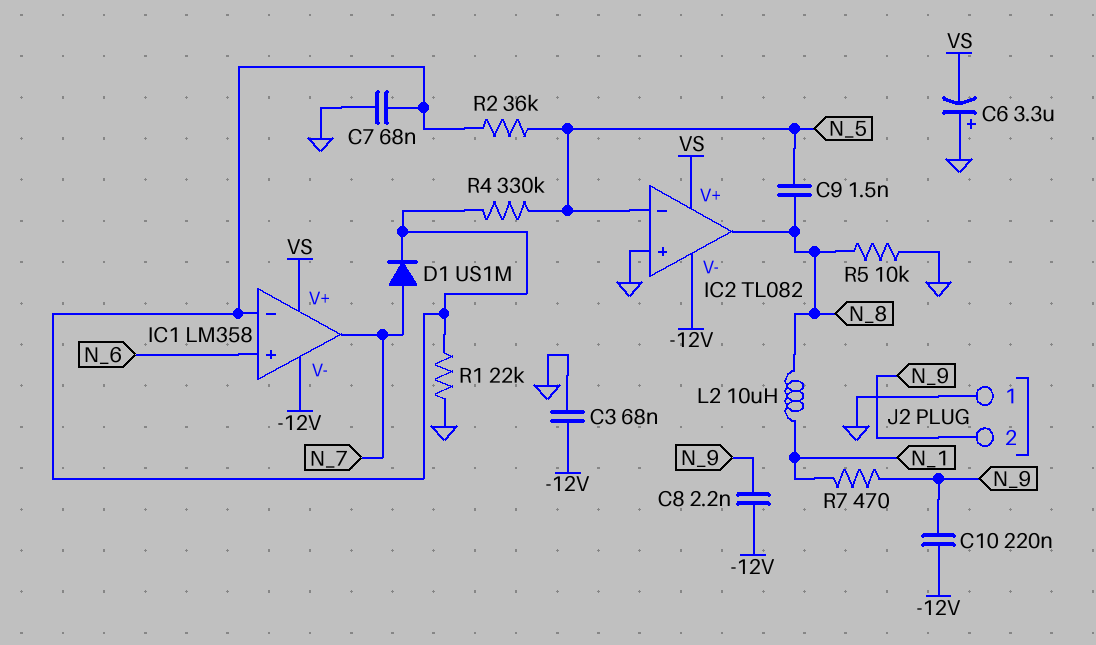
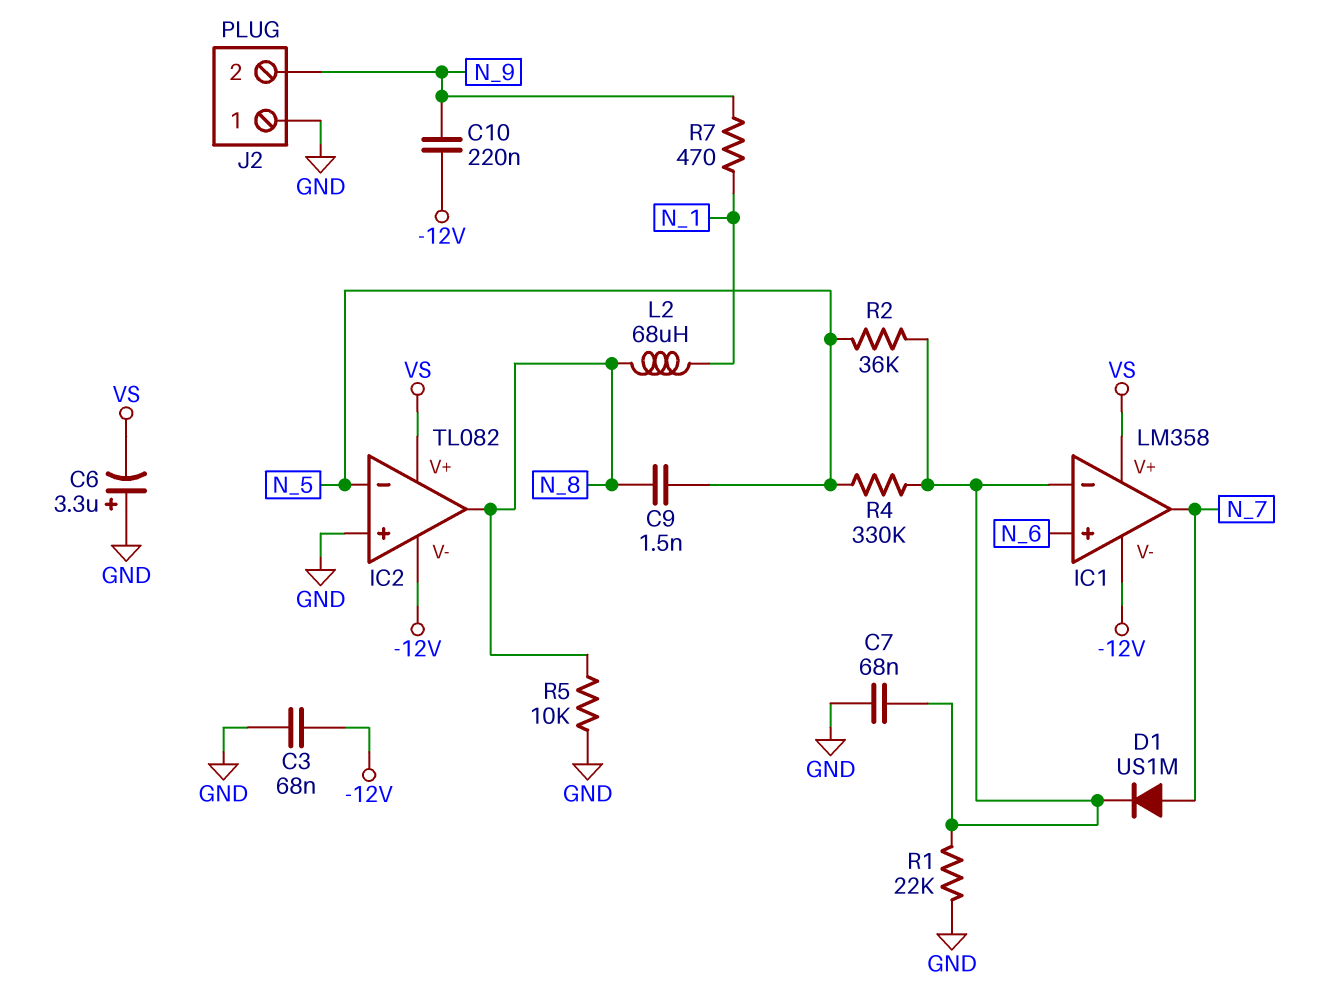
C8: 2.2nF (-12V, N_9) -> none
L2: 10uH (N_1, N_8) -> 68uH (N_1, N_8)

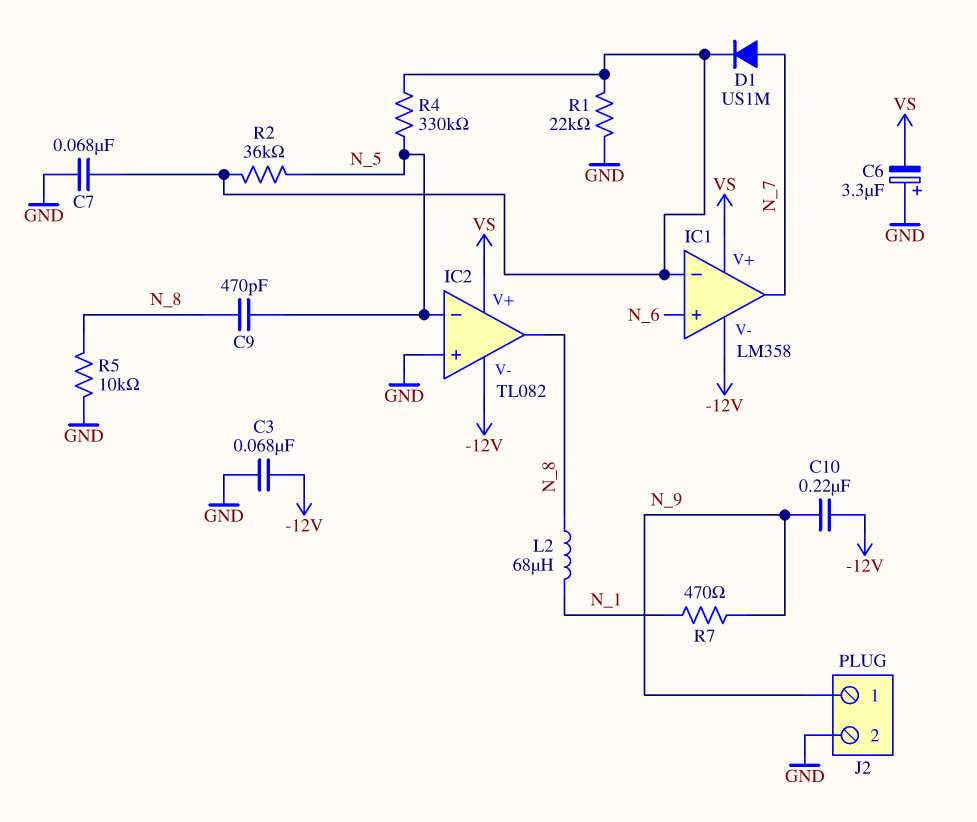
C9: 1.5nF (N_5, N_8) -> 470pF (N_5, N_8)
J2 pin 1: GND -> N_9
J2 pin 2: N_9 -> GND

